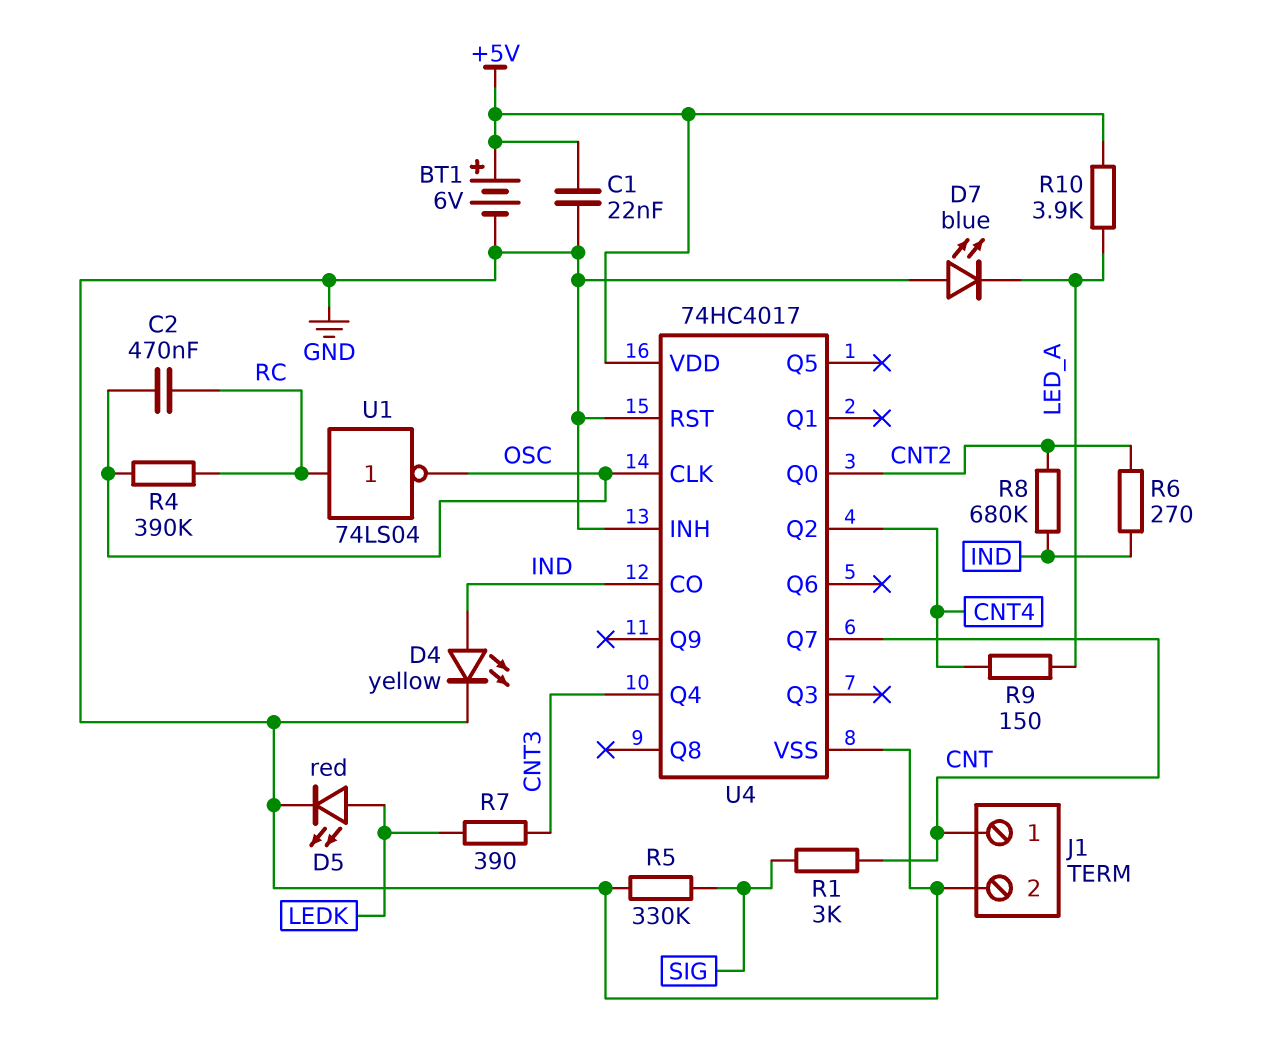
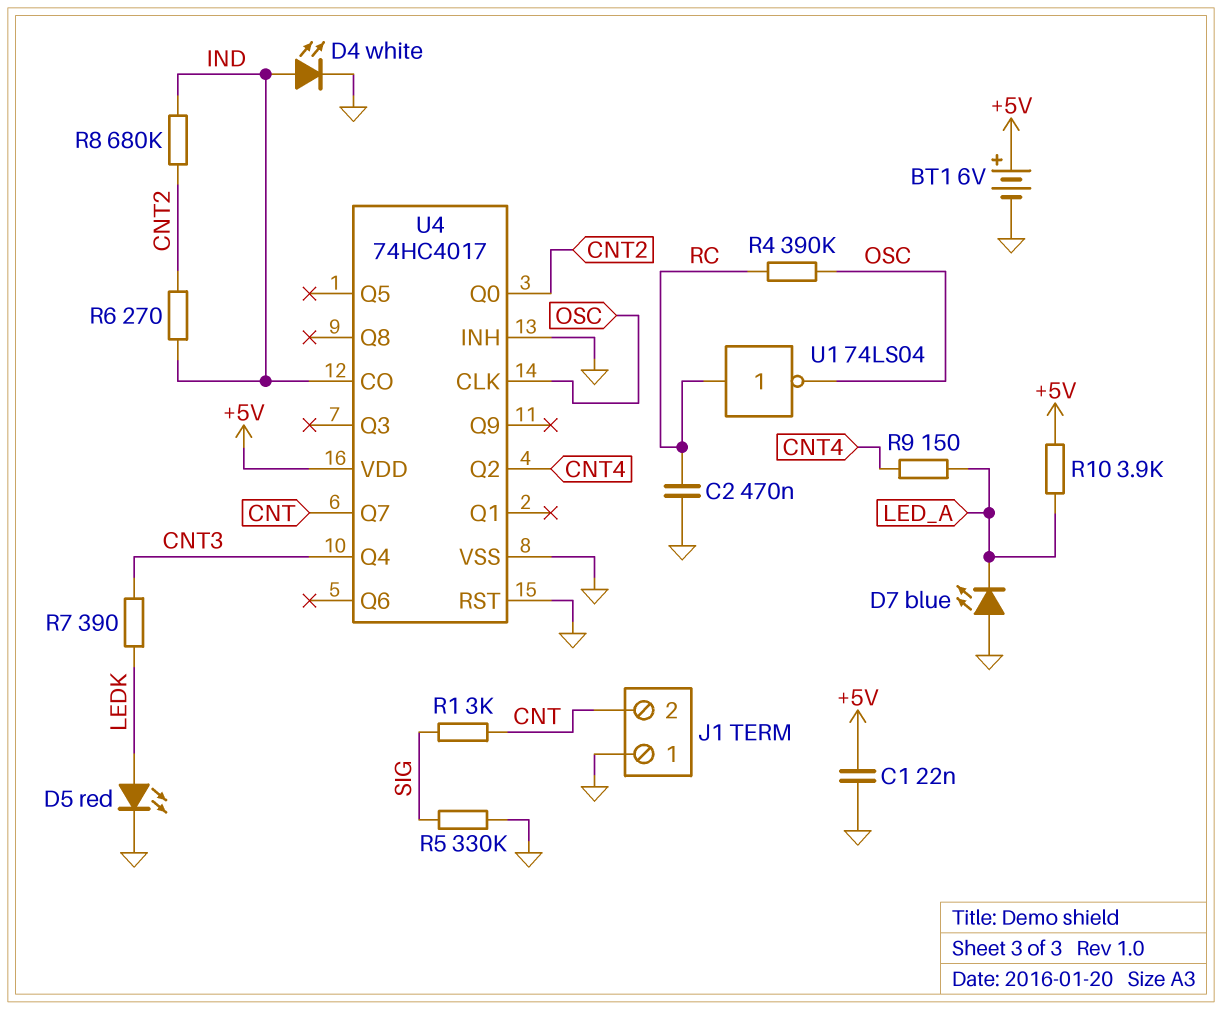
C2: 470nF (OSC, RC) -> 470nF (GND, RC)
D4: LED yellow (A IND, K GND) -> LED white (A IND, K GND)
J1 pin 1: CNT -> GND
J1 pin 2: GND -> CNT

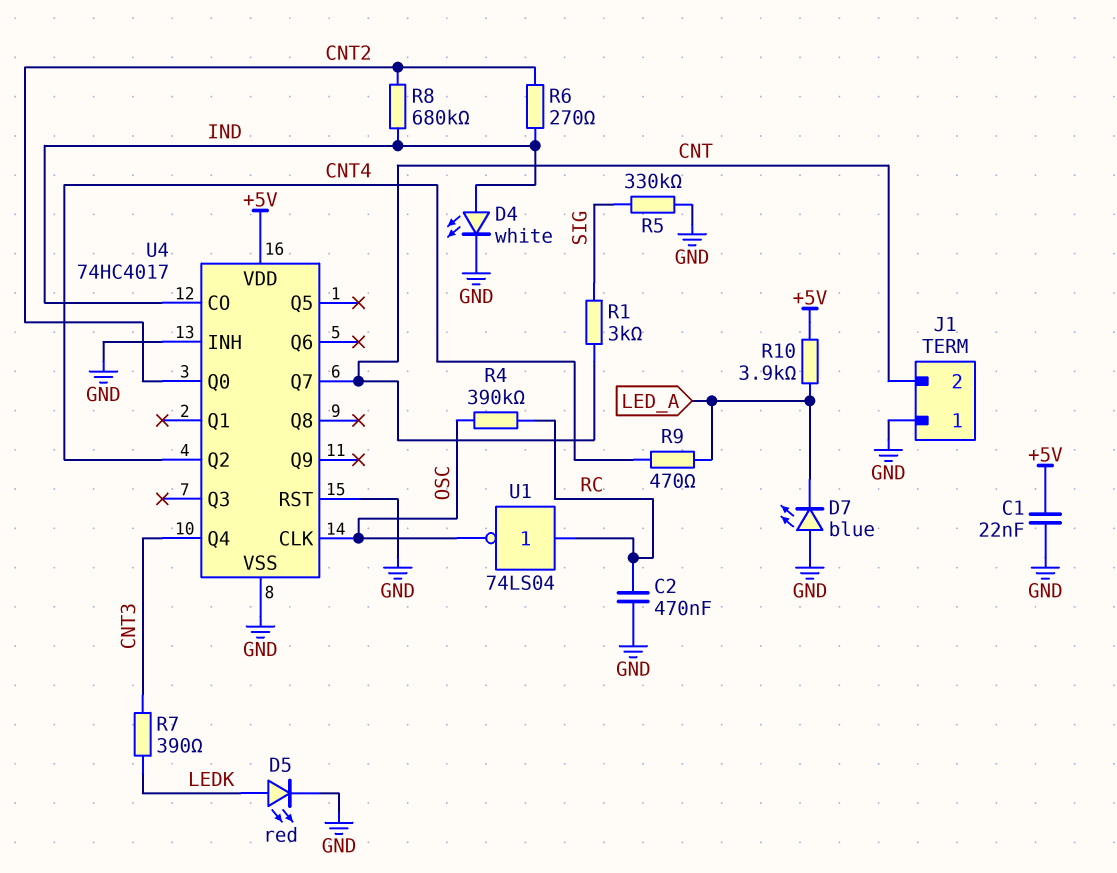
BT1: 6V (plus +5V, minus GND) -> none
R9: 150 (CNT4, LED_A) -> 470 (CNT4, LED_A)

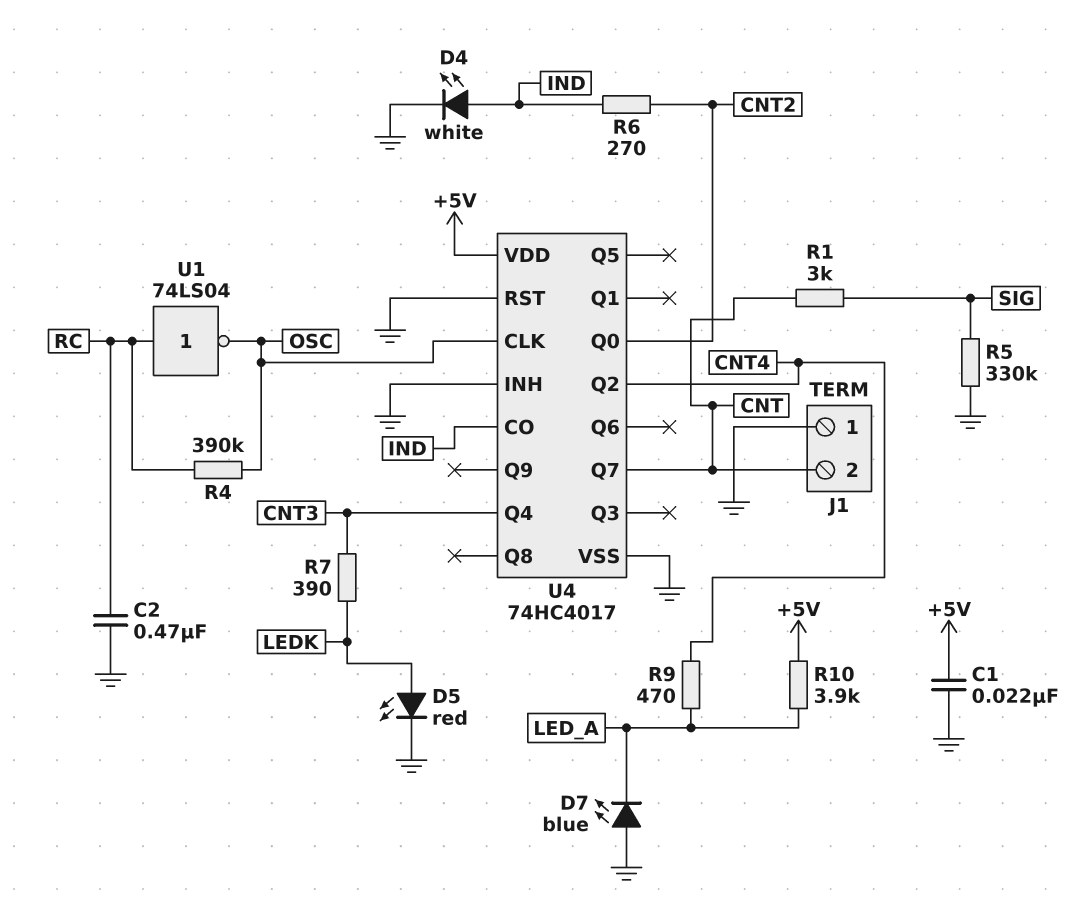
R8: 680k (CNT2, IND) -> none

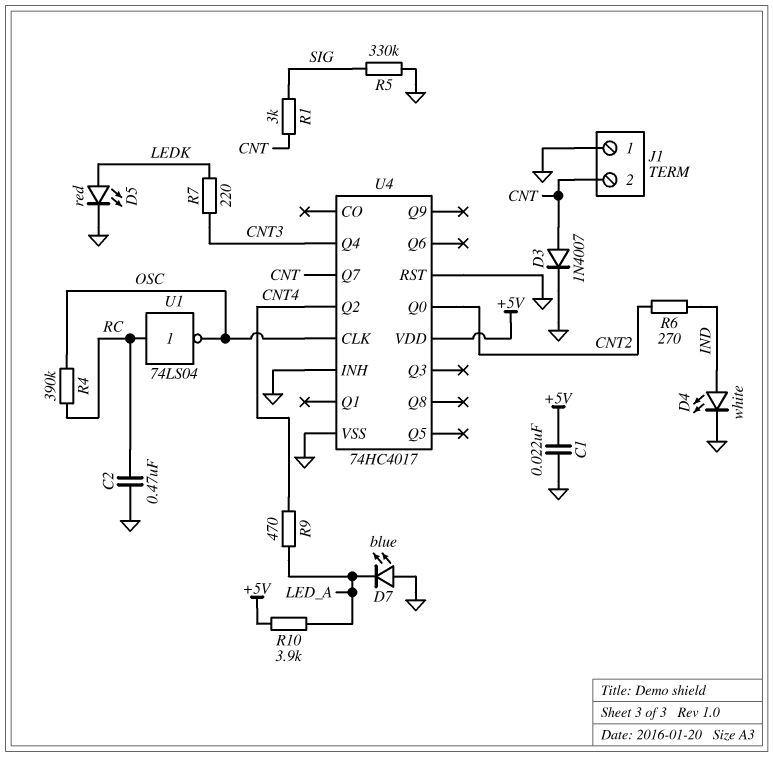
D3: none -> diode 1N4007 (A CNT, K GND)
R7: 390 (CNT3, LEDK) -> 220 (CNT3, LEDK)
U4 pin CO: IND -> none

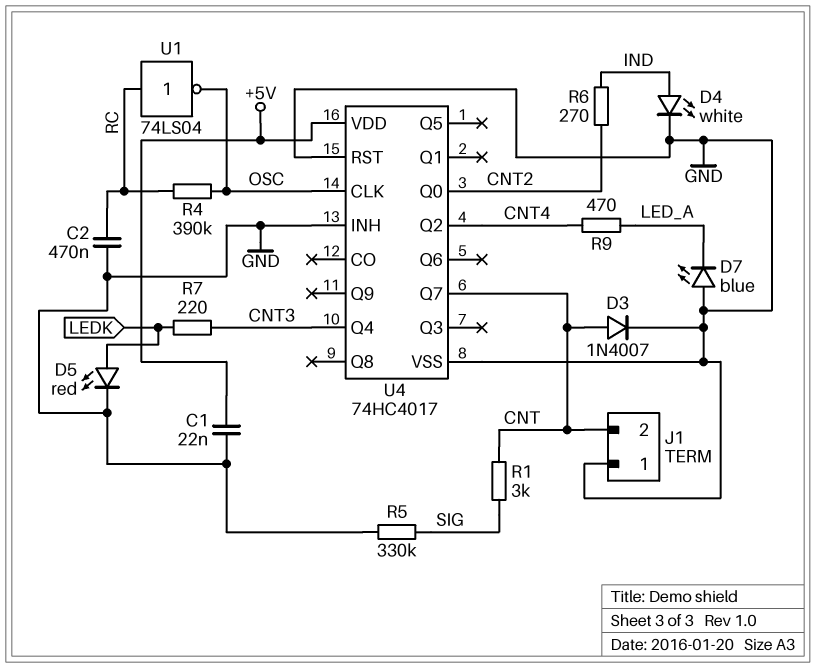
R10: 3.9k (+5V, LED_A) -> none

